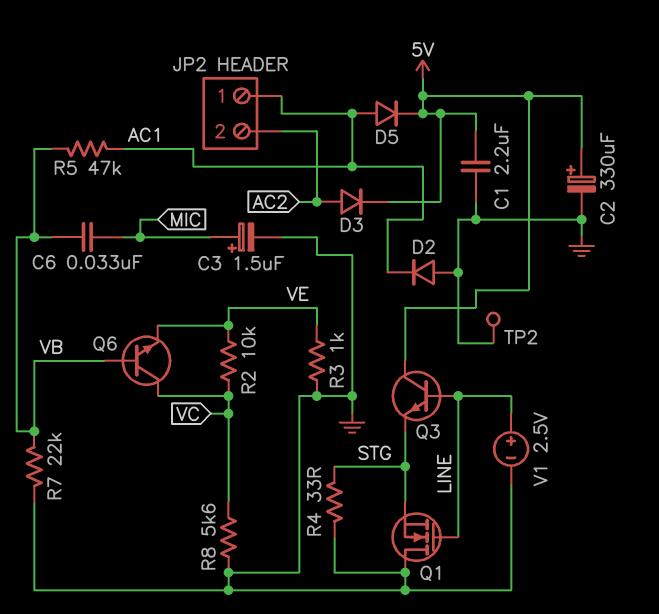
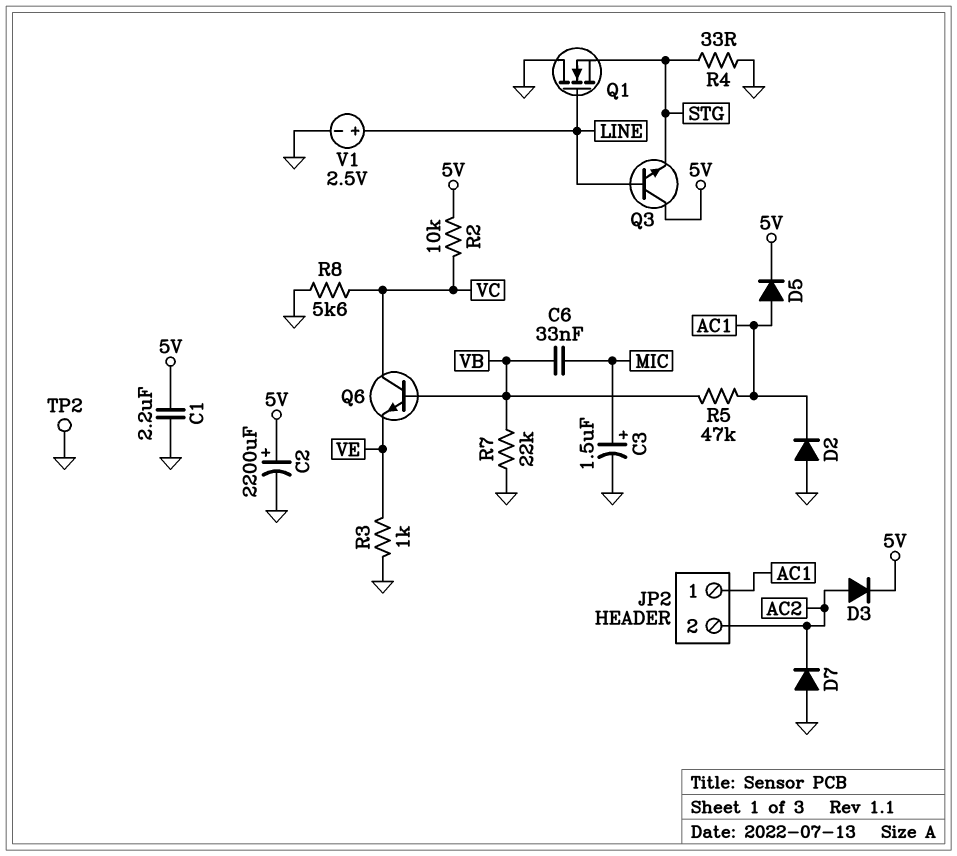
C2: 330uF (plus 5V, minus GND) -> 2200uF (plus 5V, minus GND)
D7: none -> diode (A GND, K AC2)
R2: 10k (VC, VE) -> 10k (5V, VC)

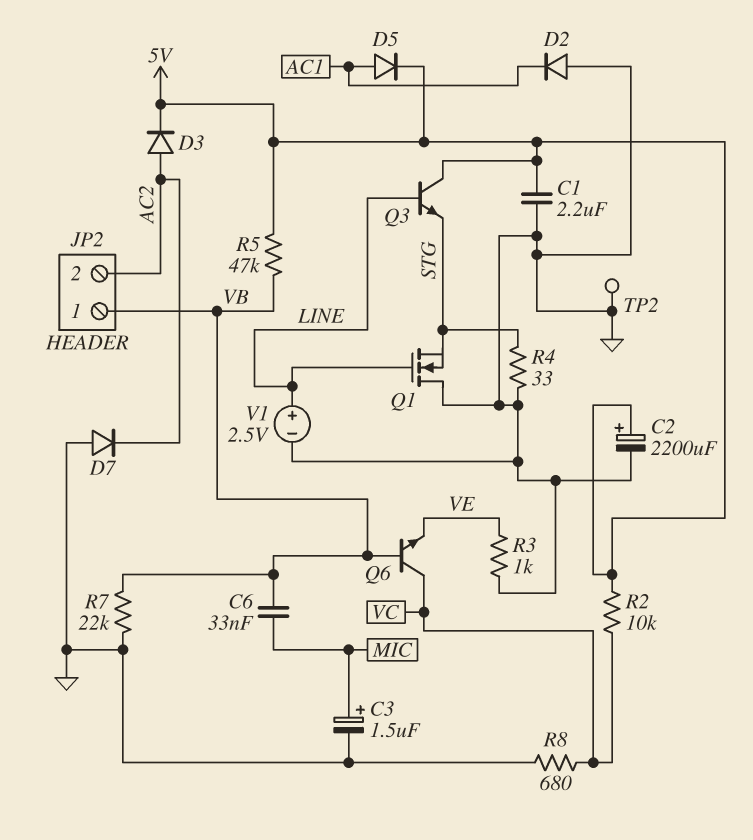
JP2 pin 1: AC1 -> VB
R5: 47k (AC1, VB) -> 47k (5V, VB)
R8: 5.6k (GND, VC) -> 680 (GND, VC)

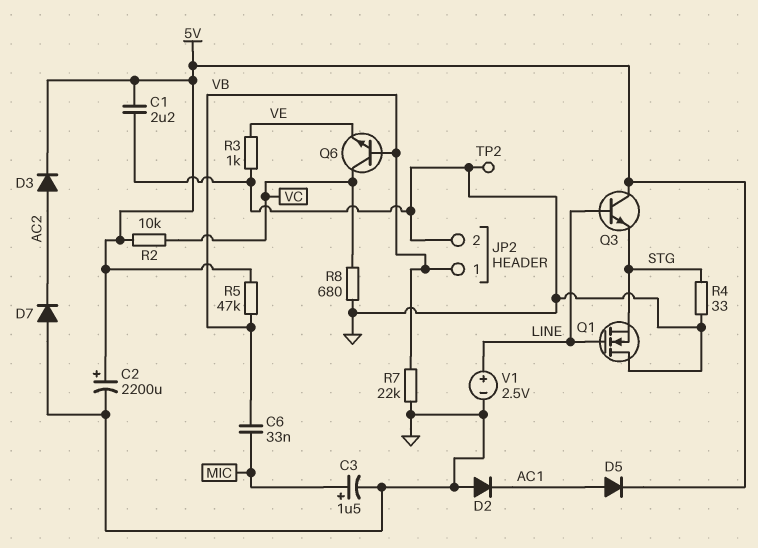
JP2 pin 2: AC2 -> GND

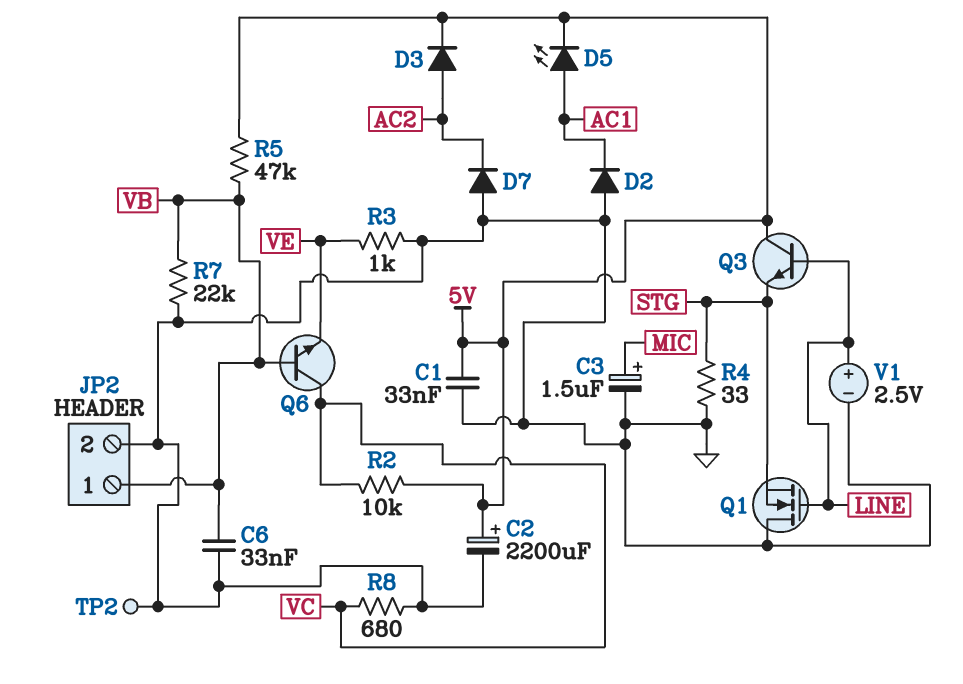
C1: 2.2uF (5V, GND) -> 33nF (5V, GND)
C6: 33nF (MIC, VB) -> 33nF (GND, VB)
D5: diode (A AC1, K 5V) -> LED (A AC1, K 5V)

